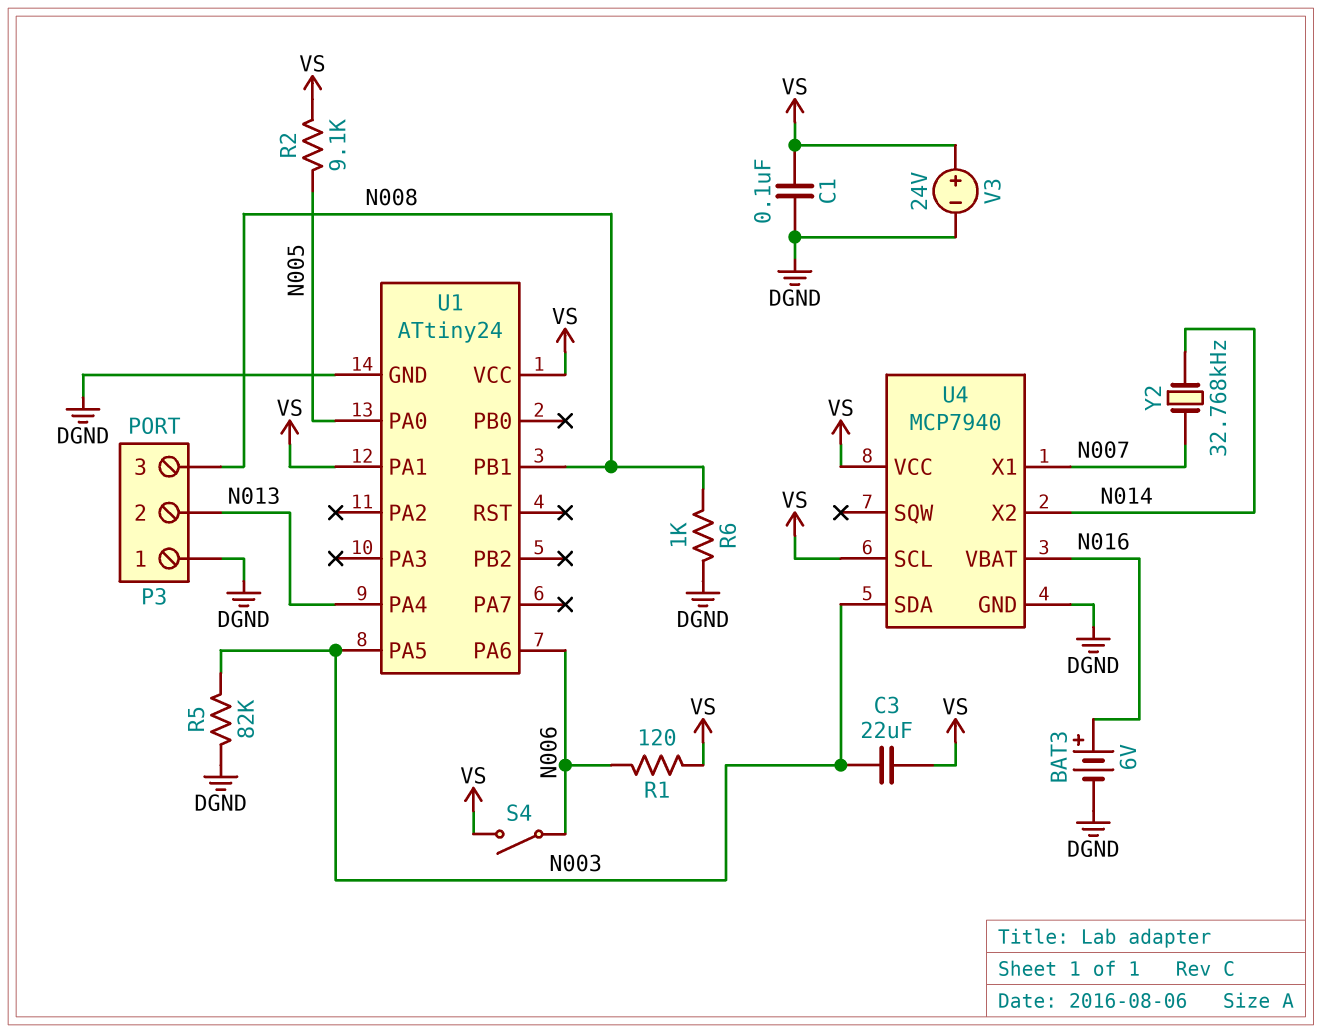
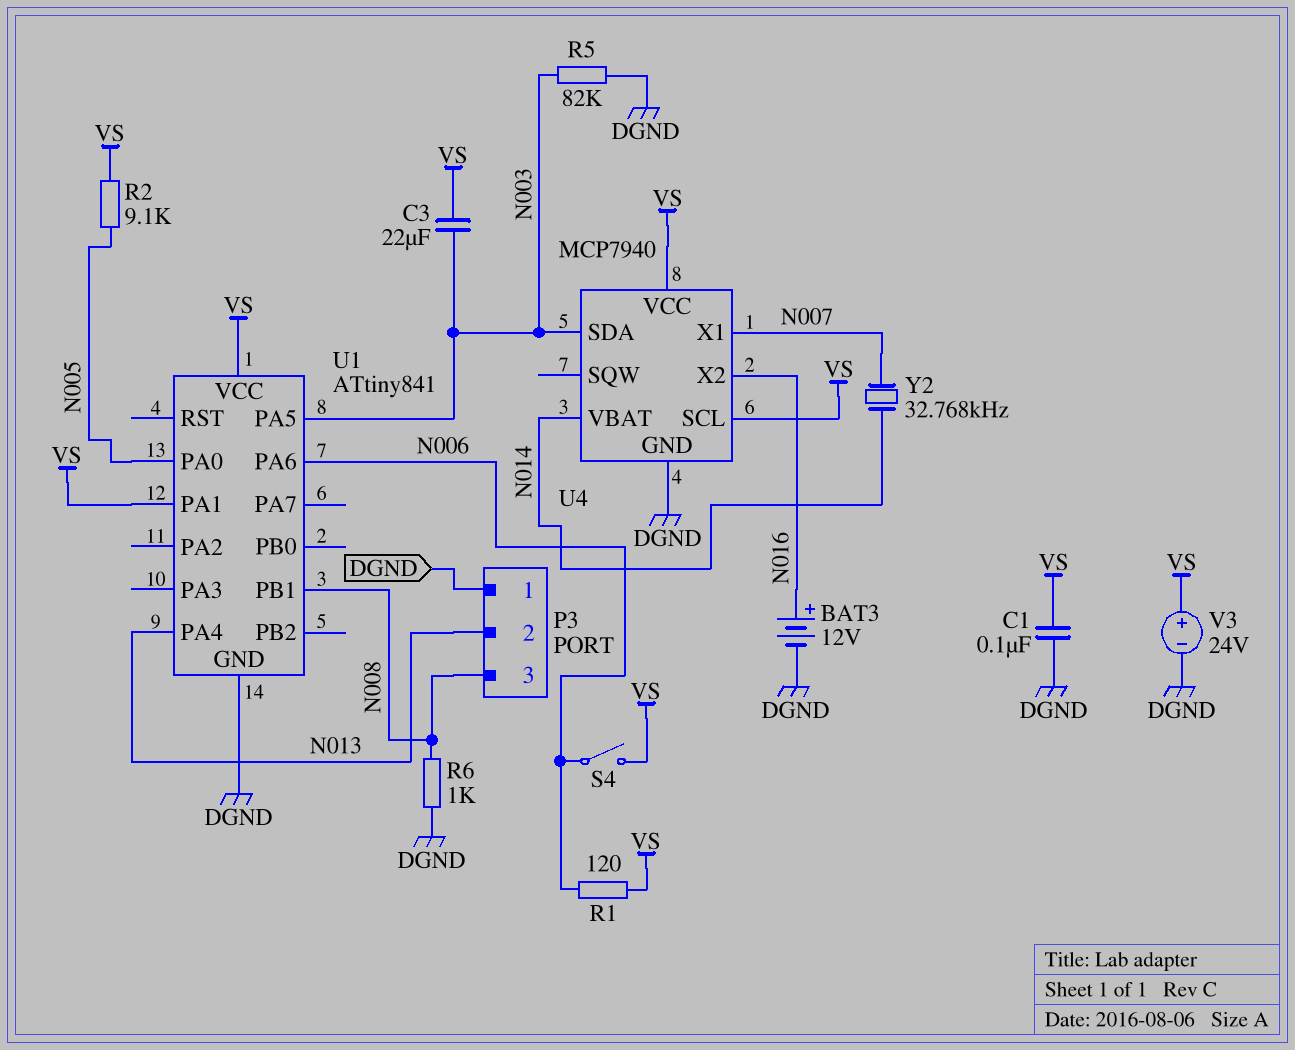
BAT3: 6V (plus N016, minus DGND) -> 12V (plus N016, minus DGND)
U1: ATtiny24 -> ATtiny841
U4 pin VBAT: N016 -> N014
U4 pin X2: N014 -> N016

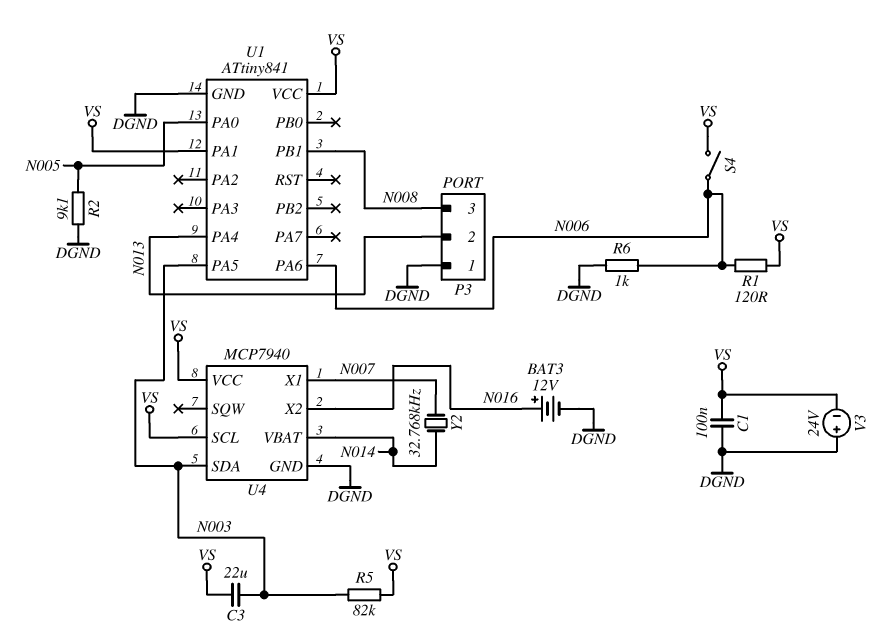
R2: 9.1k (N005, VS) -> 9.1k (DGND, N005)
R5: 82k (DGND, N003) -> 82k (N003, VS)
R6: 1k (DGND, N008) -> 1k (DGND, N006)
V3: 24V (plus VS, minus DGND) -> 24V (plus DGND, minus VS)

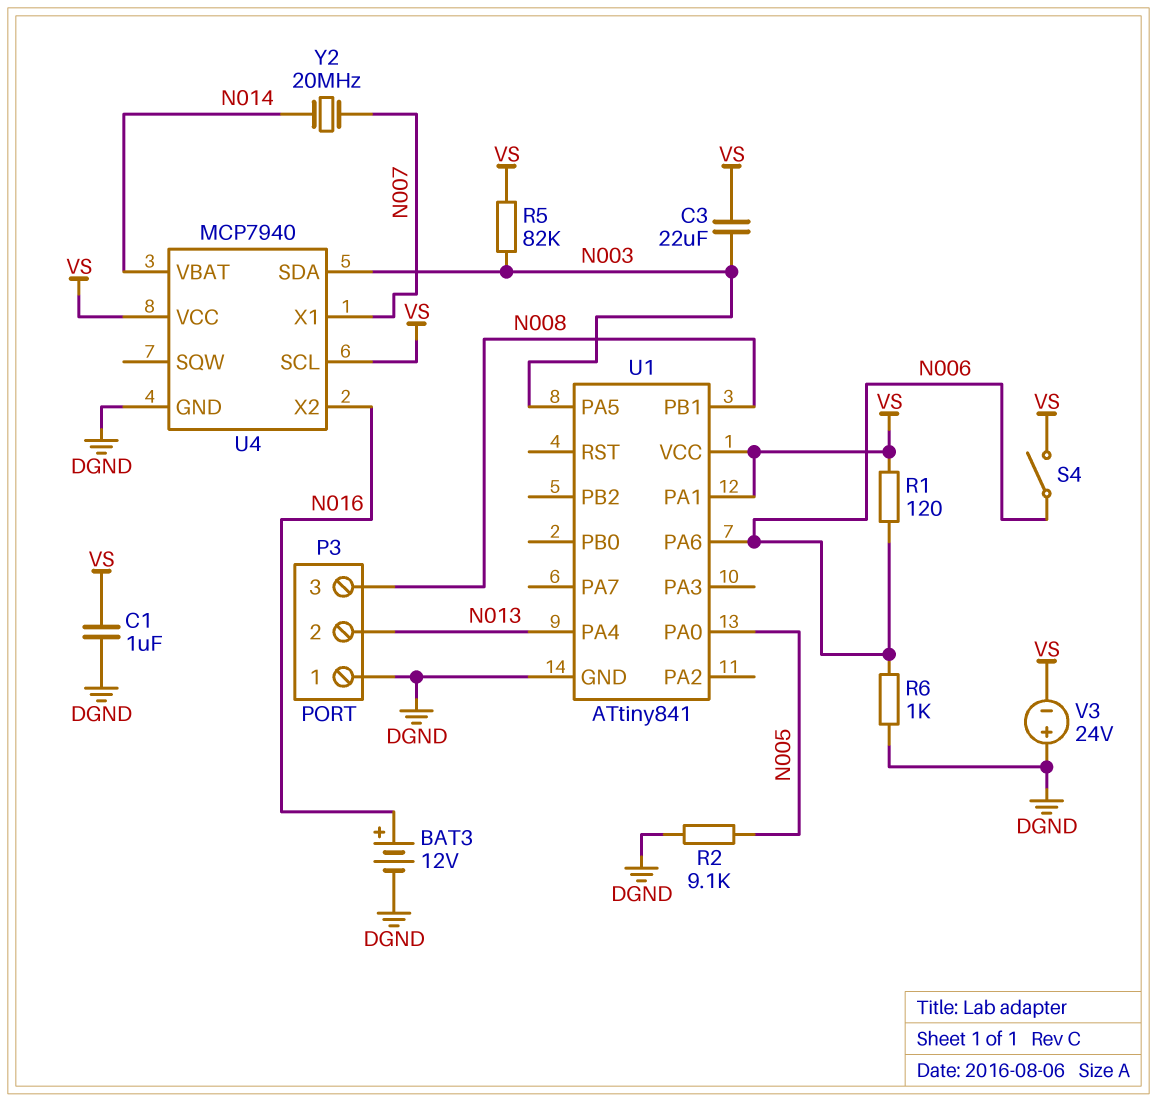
C1: 100nF (DGND, VS) -> 1uF (DGND, VS)
Y2: 32.768kHz (N007, N014) -> 20MHz (N007, N014)

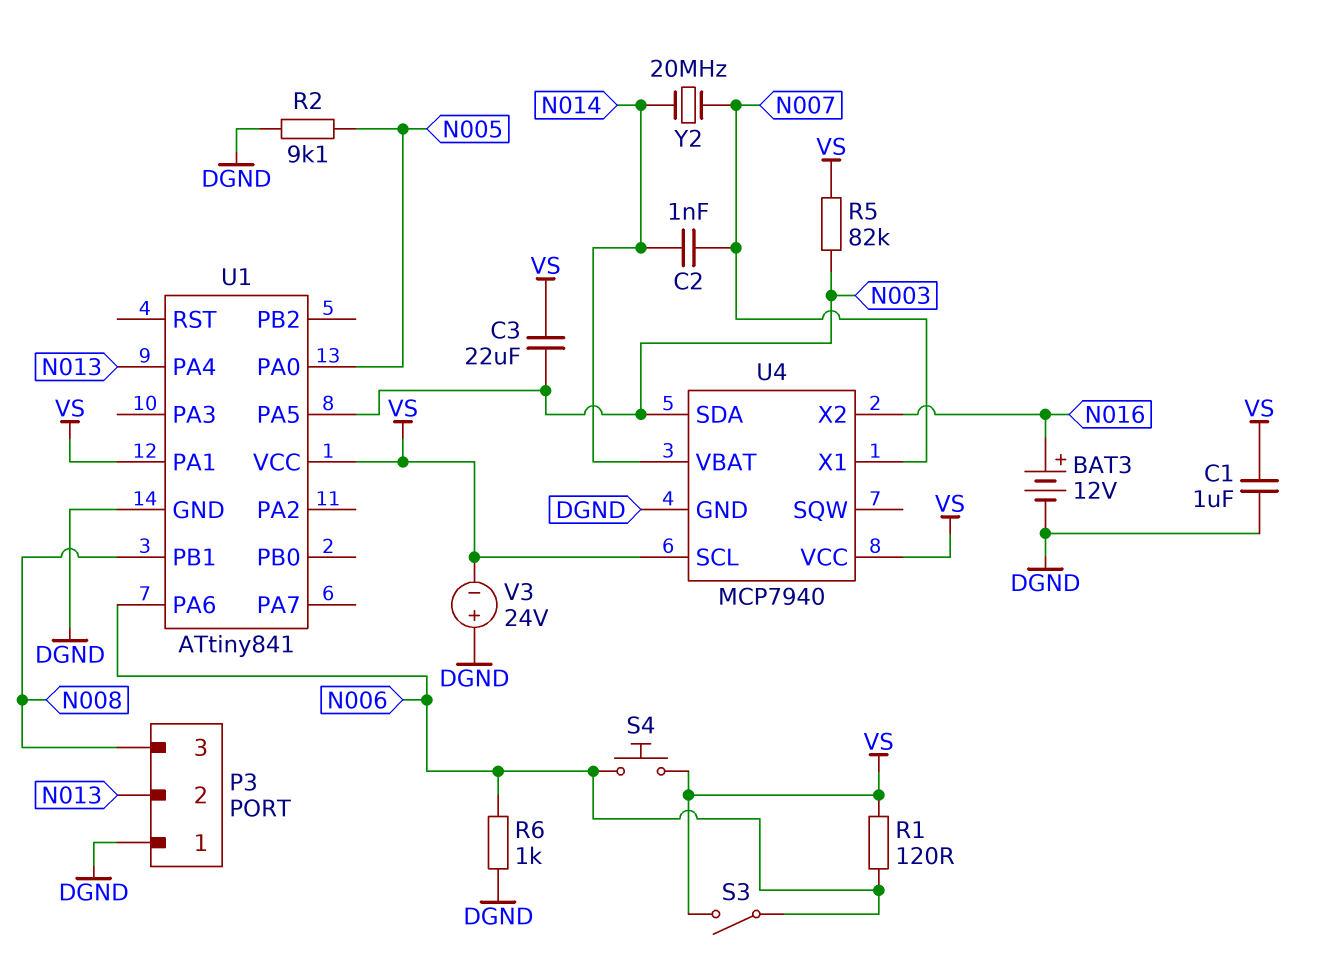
C2: none -> 1nF (N007, N014)
S3: none -> switch (N006, VS)
S4: switch (N006, VS) -> button (N006, VS)

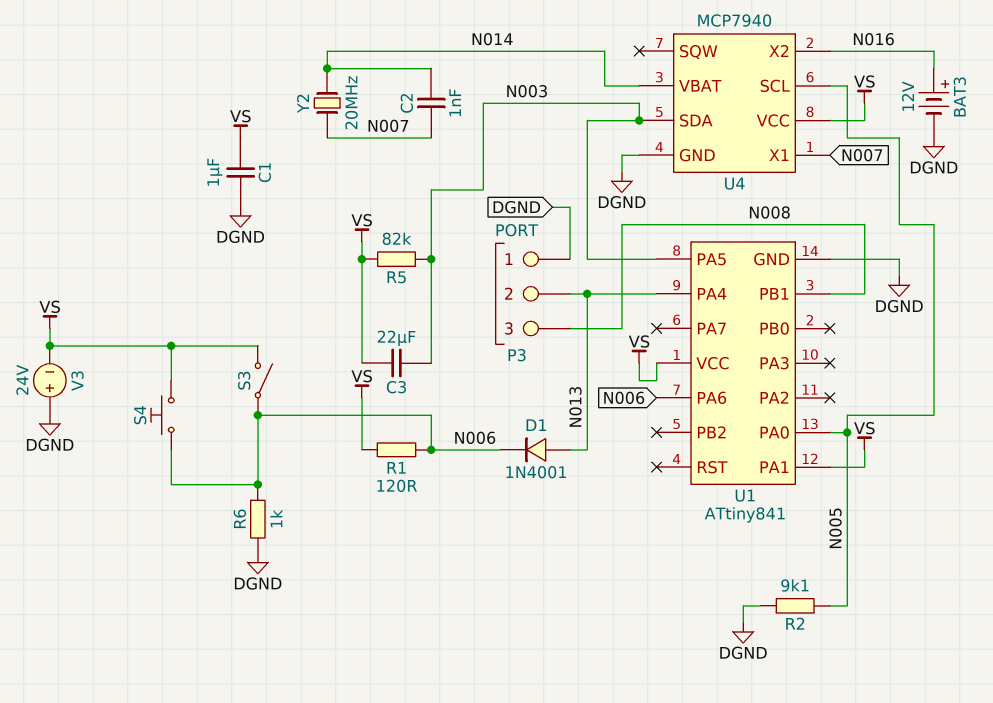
D1: none -> diode 1N4001 (A N013, K N006)
U4 pin SCL: VS -> N005

